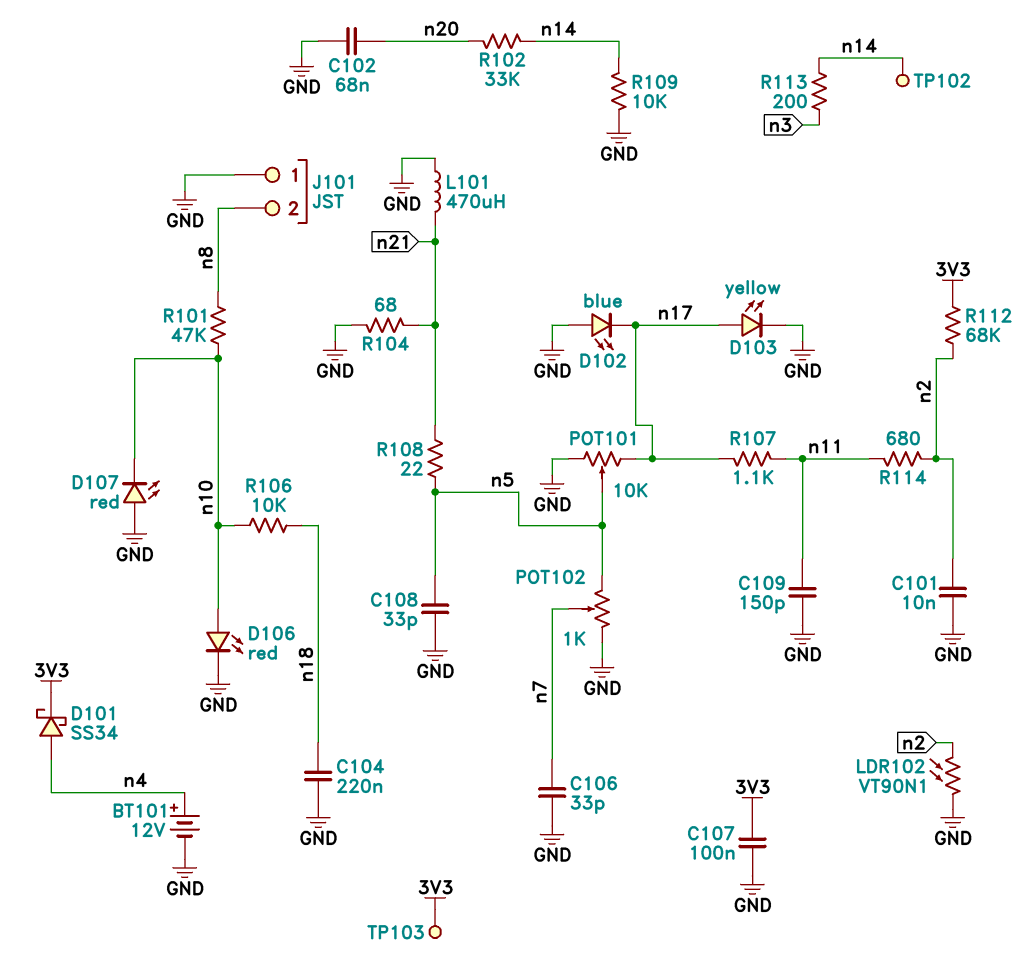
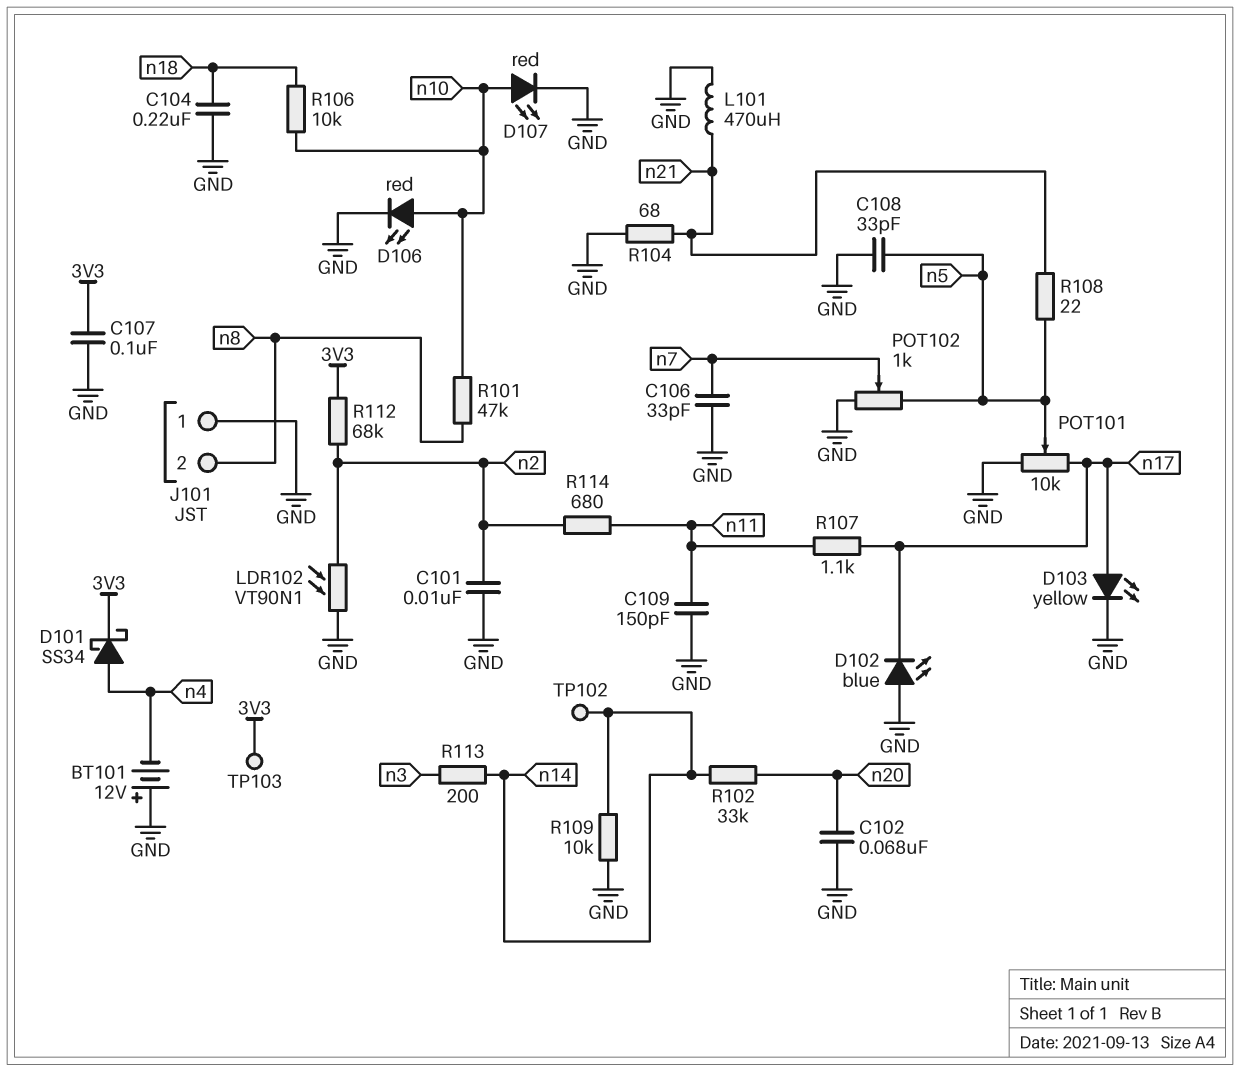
BT101: 12V (plus n4, minus GND) -> 12V (plus GND, minus n4)
D107: LED red (A GND, K n10) -> LED red (A n10, K GND)

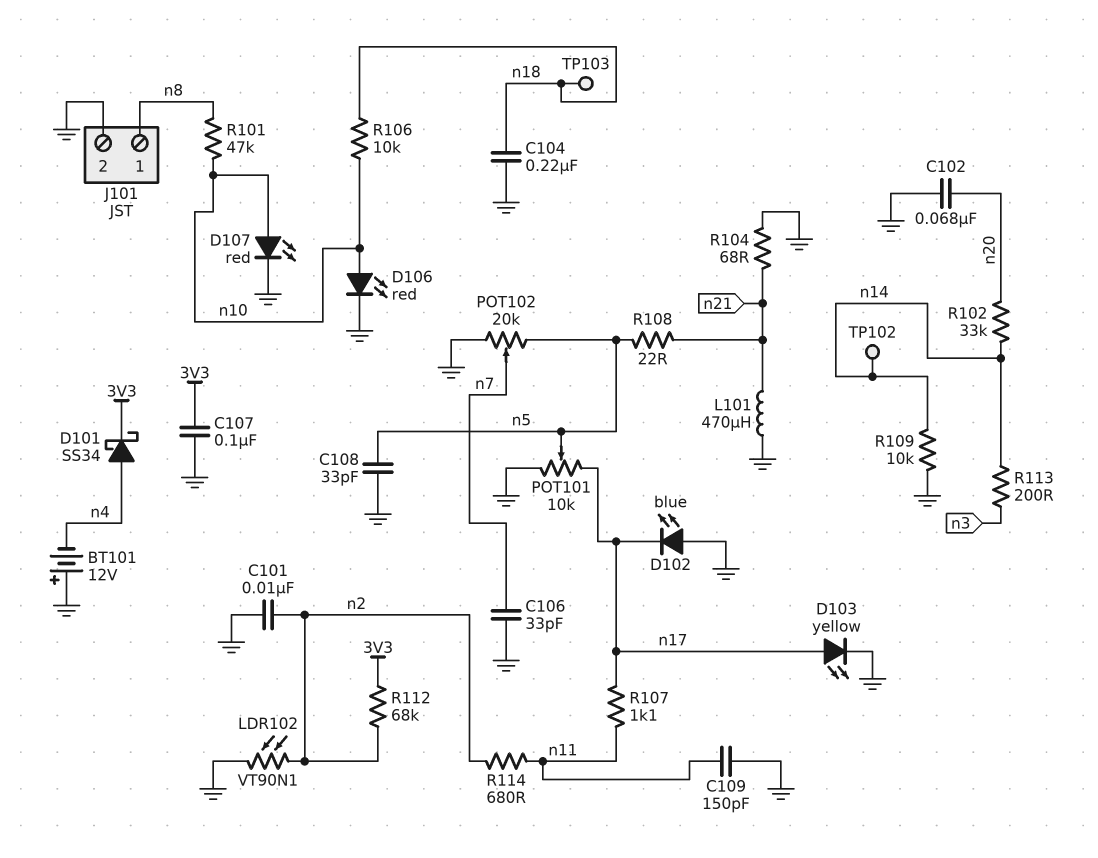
J101 pin 1: GND -> n8
J101 pin 2: n8 -> GND
POT102: 1k (GND, n5, wiper n7) -> 20k (GND, n5, wiper n7)
TP103: test point (3V3) -> test point (n18)

